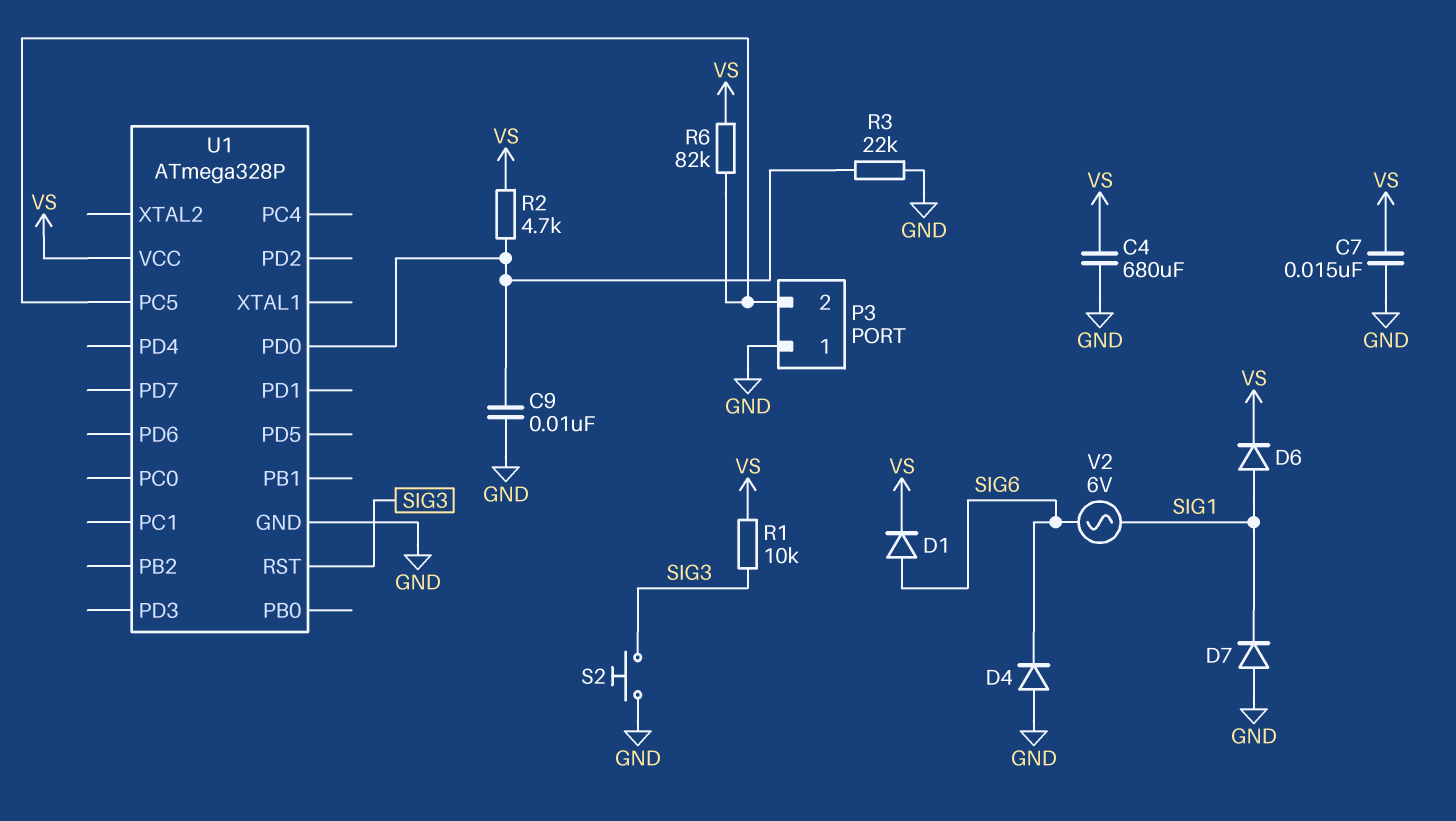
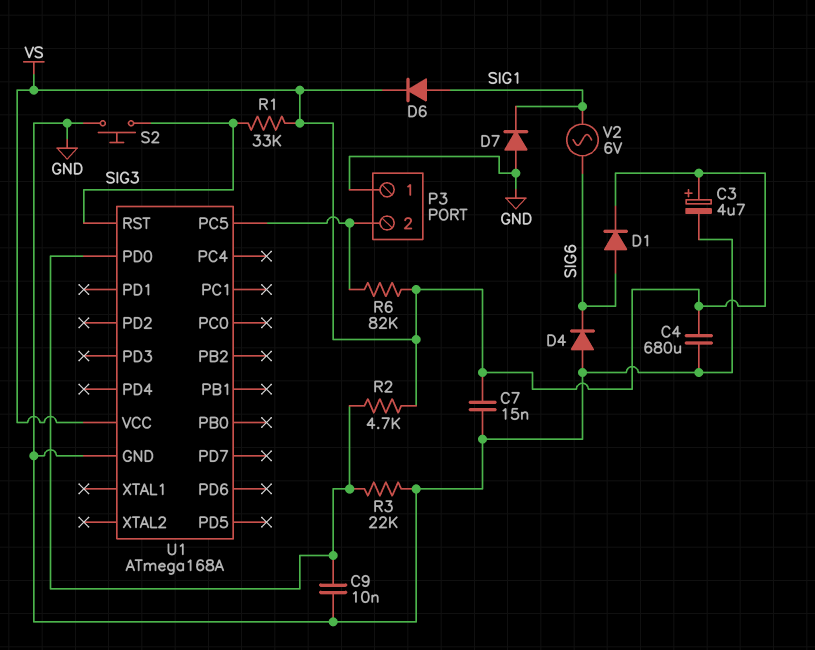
C3: none -> 4.7uF (plus VS, minus GND)
R1: 10k (SIG3, VS) -> 33k (SIG3, VS)
U1: ATmega328P -> ATmega168A

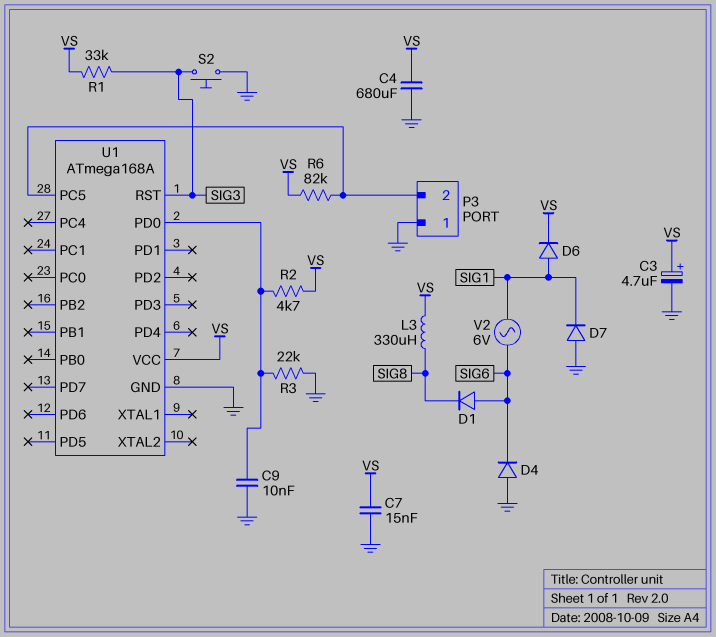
D1: diode (A SIG6, K VS) -> diode (A SIG6, K SIG8)
L3: none -> 330uH (SIG8, VS)

